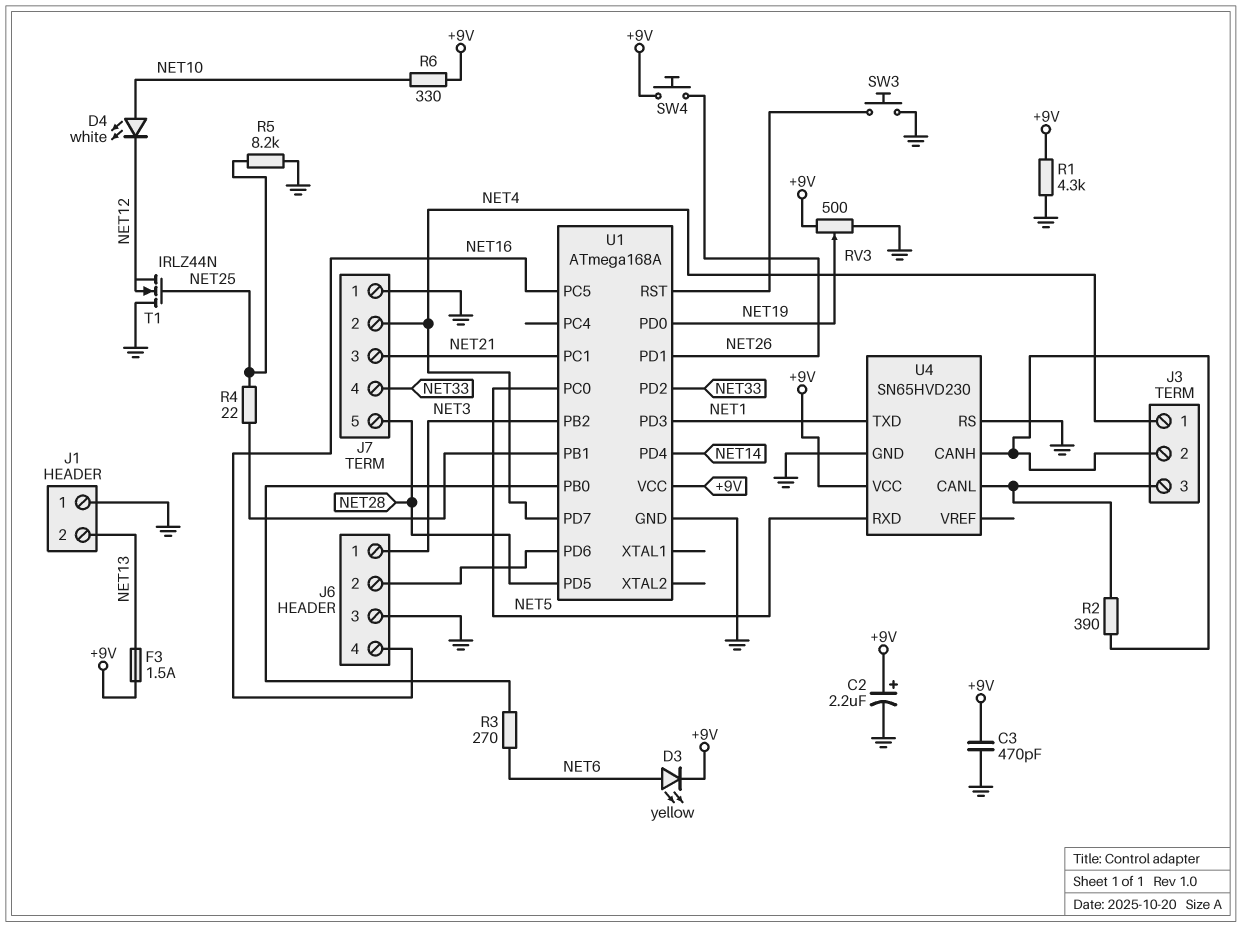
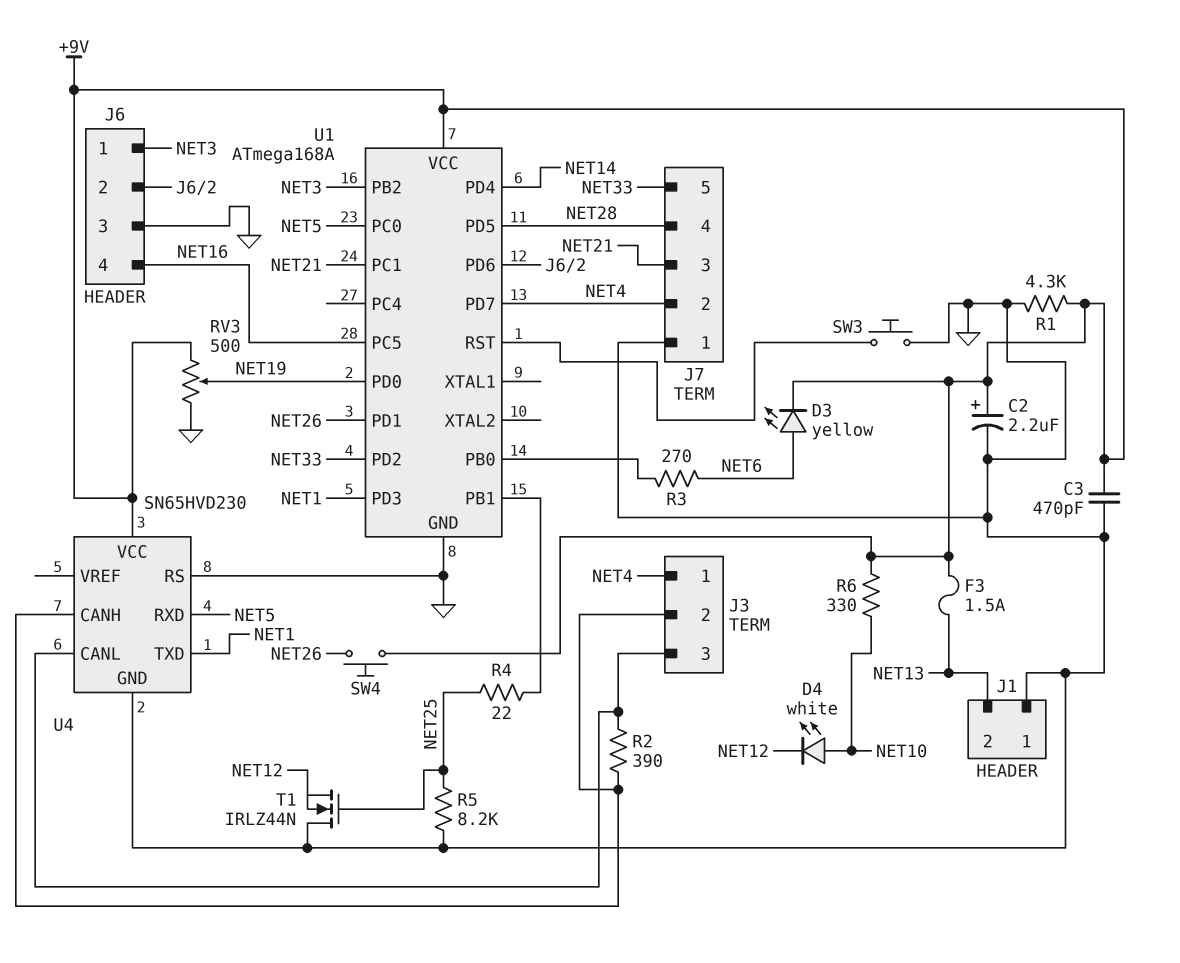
J7 pin 4: NET33 -> NET28
J7 pin 5: NET28 -> NET33

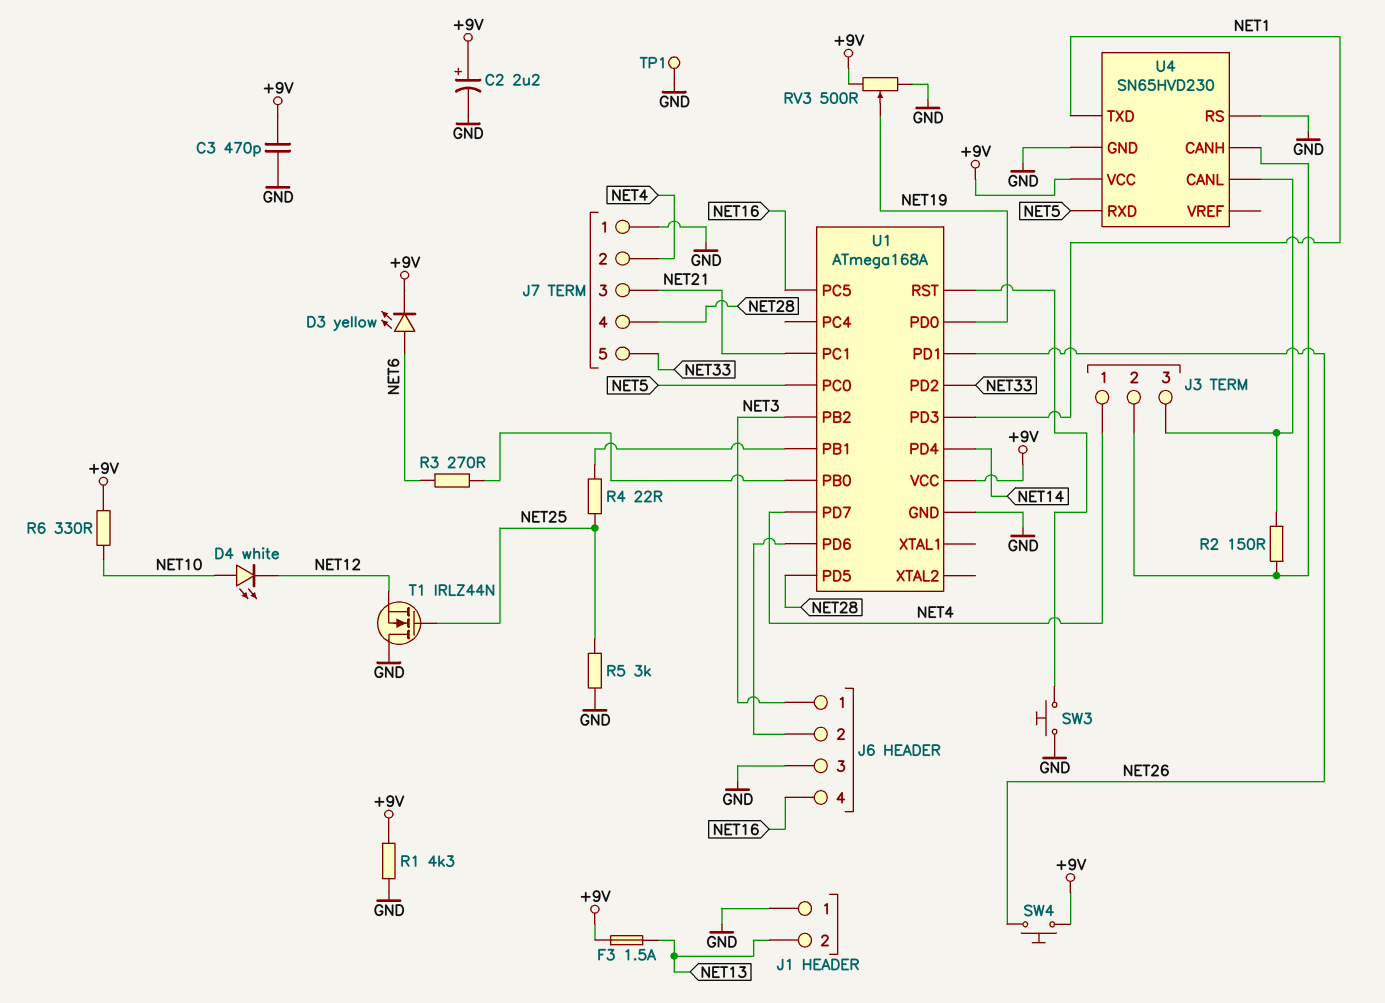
R2: 390 (J3/2, J3/3) -> 150 (J3/2, J3/3)
R5: 8.2k (GND, NET25) -> 3k (GND, NET25)
TP1: none -> test point (GND)

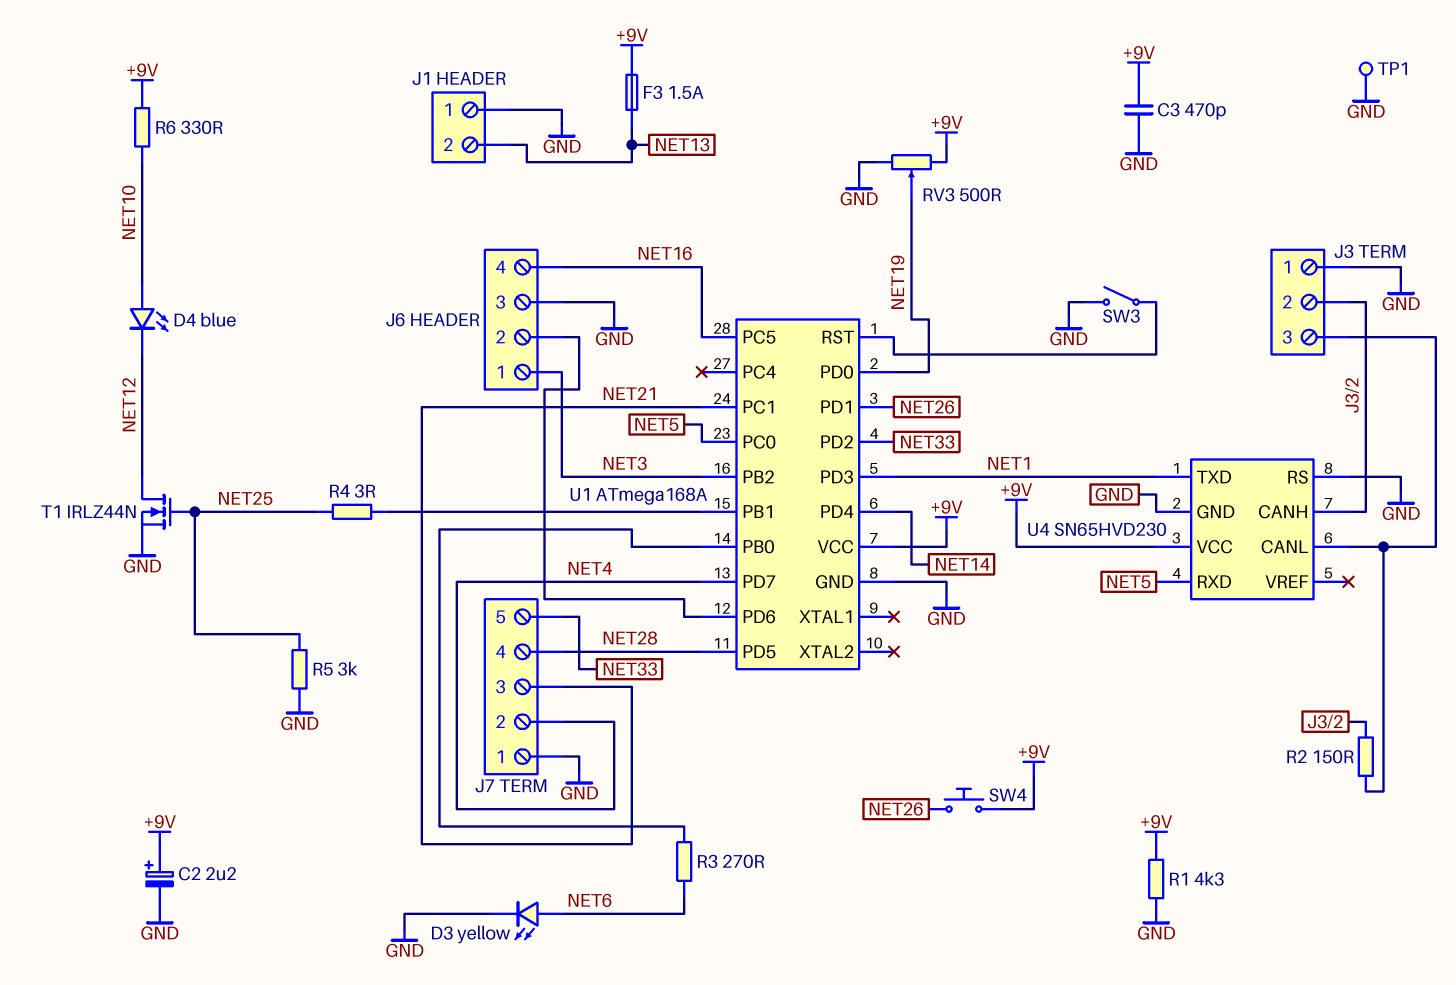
D3: LED yellow (A NET6, K +9V) -> LED yellow (A NET6, K GND)
D4: LED white (A NET10, K NET12) -> LED blue (A NET10, K NET12)
J3 pin 1: NET4 -> GND
R4: 22 (NET25, U1/PB1) -> 3 (NET25, U1/PB1)
SW3: button (GND, U1/RST) -> switch (GND, U1/RST)
T1: NMOS IRLZ44N (G NET25, D GND, S NET12) -> NMOS IRLZ44N (G NET25, D NET12, S GND)

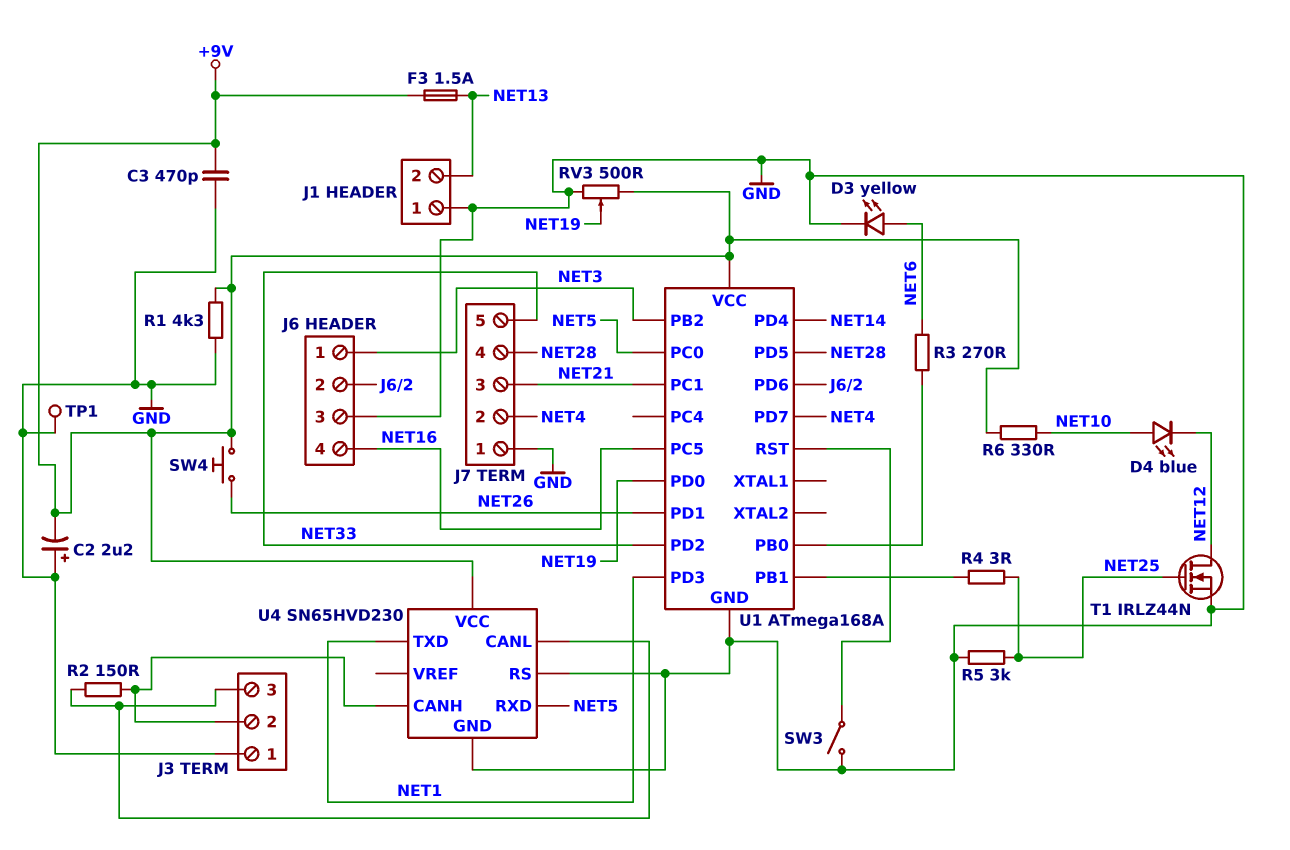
C2: 2.2uF (plus +9V, minus GND) -> 2.2uF (plus GND, minus +9V)

